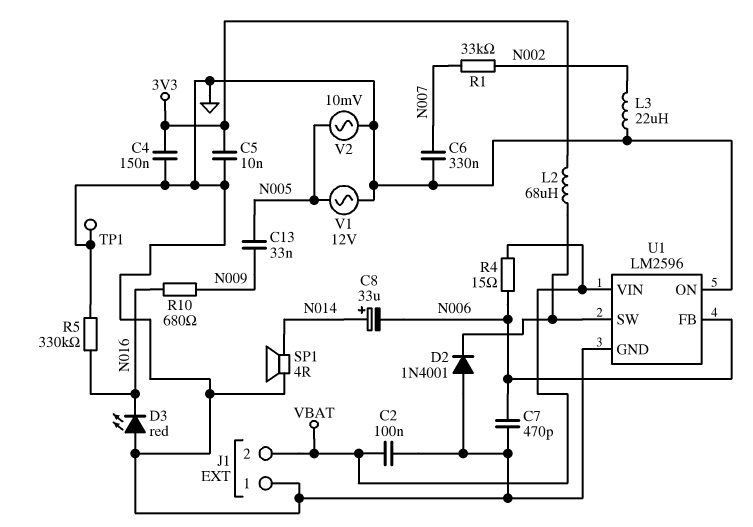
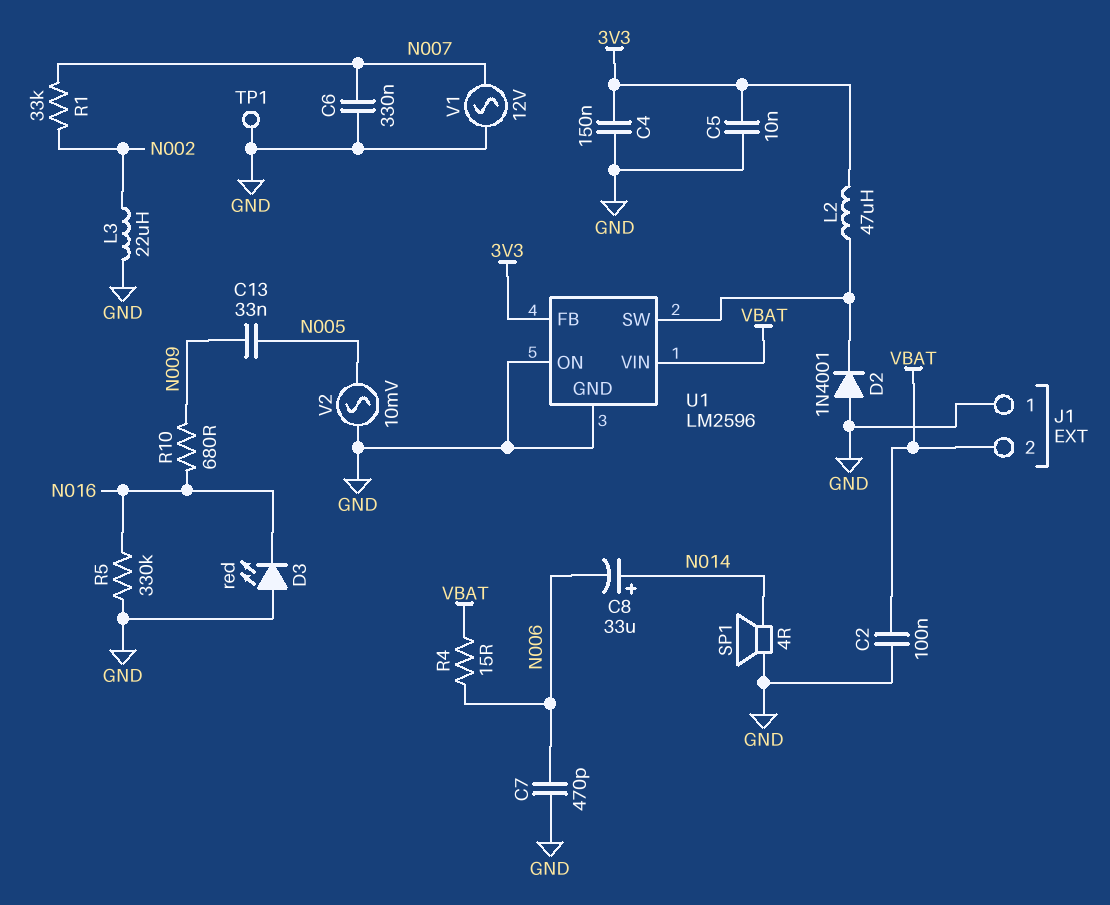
L2: 68uH (3V3, U1/SW) -> 47uH (3V3, U1/SW)
U1 pin FB: N006 -> 3V3
V1: AC 12V (GND, N005) -> AC 12V (GND, N007)

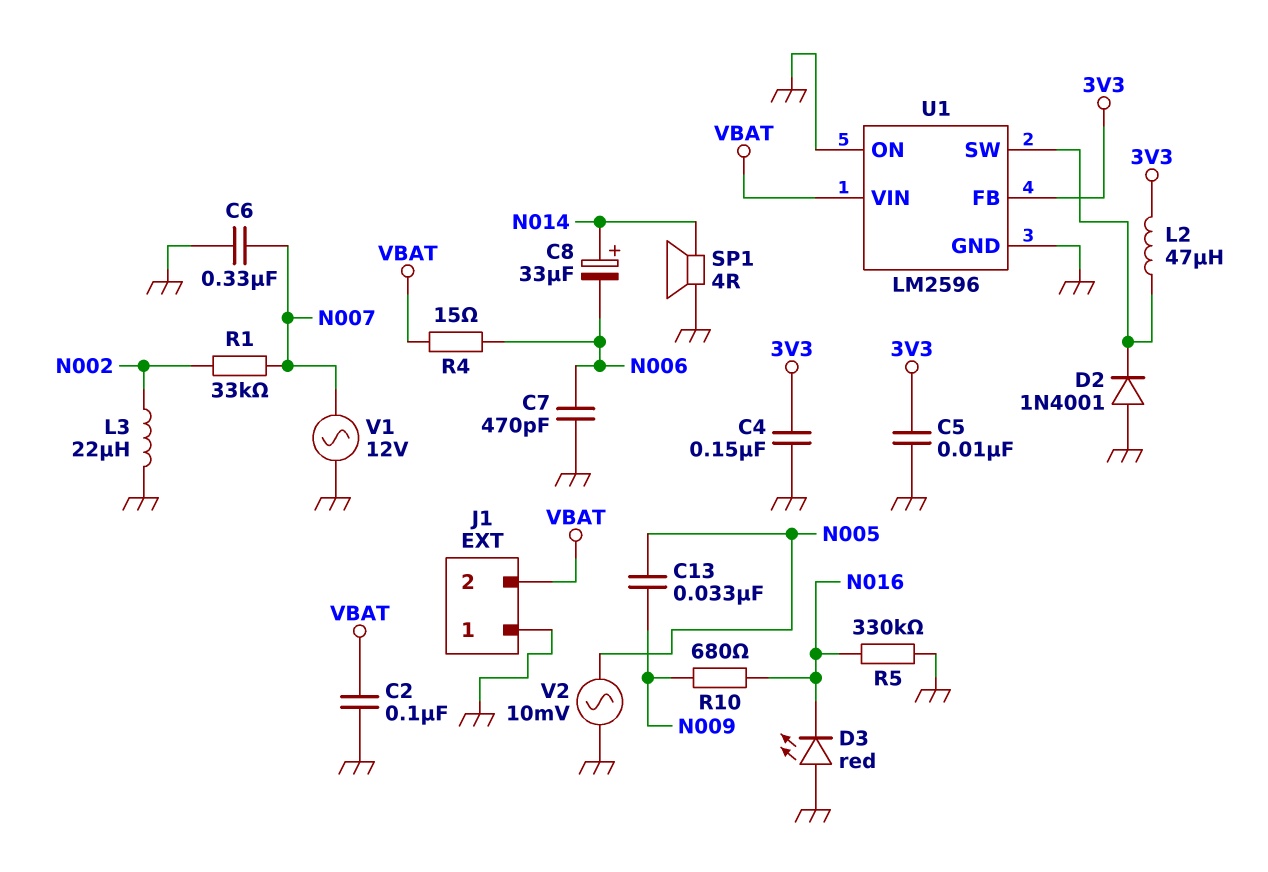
TP1: test point (GND) -> none

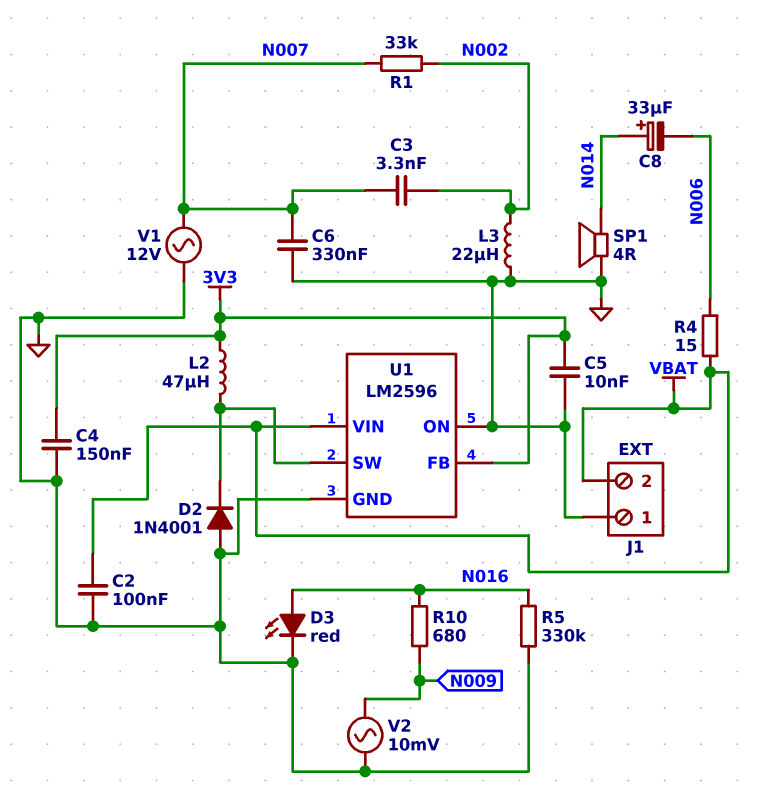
C3: none -> 3.3nF (N002, N007)
C7: 470pF (GND, N006) -> none
C13: 33nF (N005, N009) -> none
D3: LED red (A GND, K N016) -> LED red (A N016, K GND)
V2: AC 10mV (GND, N005) -> AC 10mV (GND, N009)

